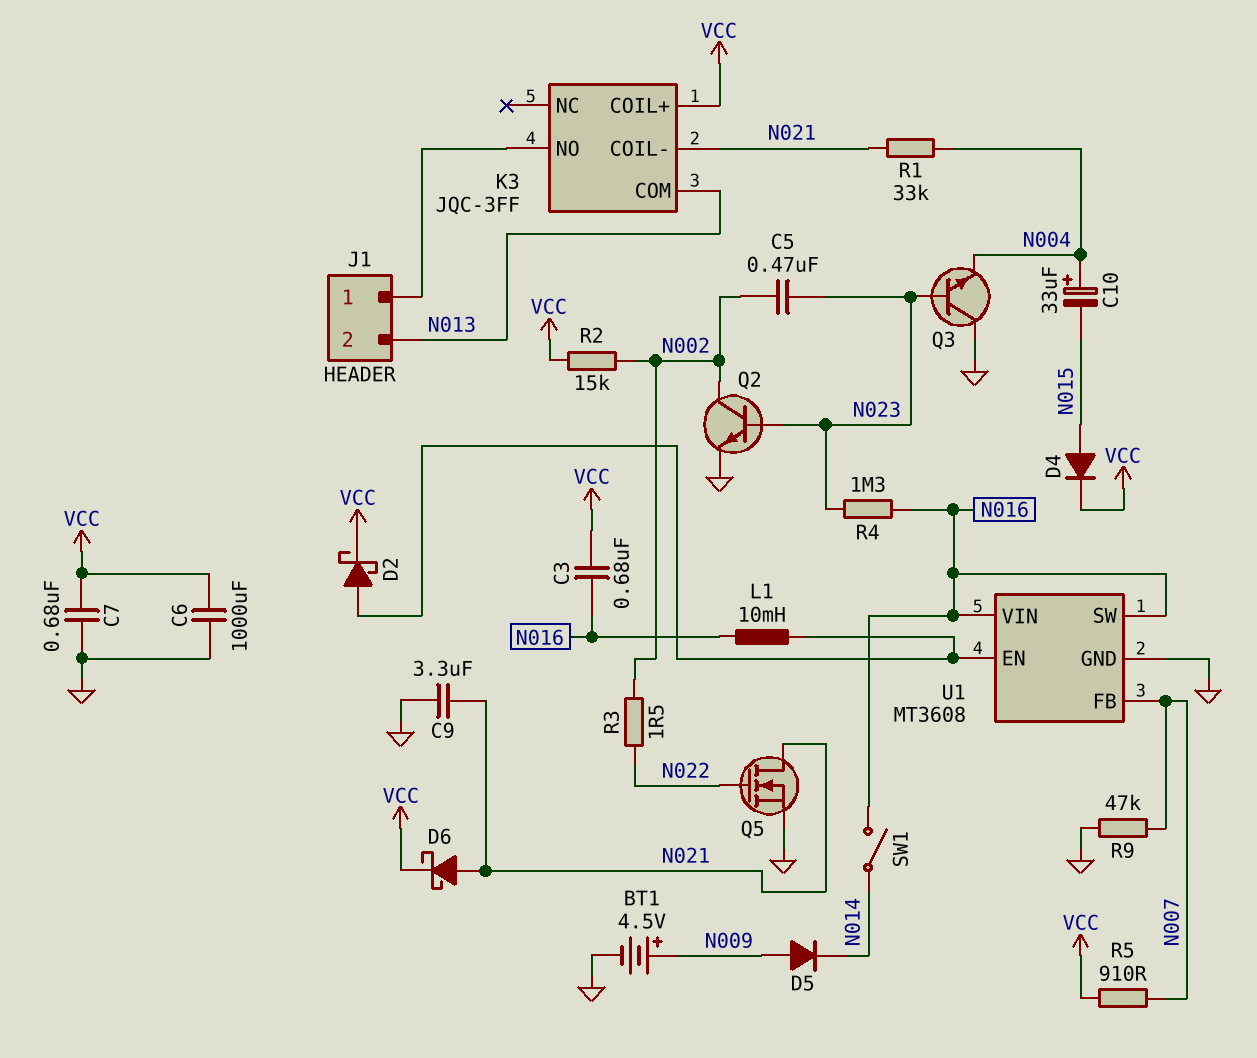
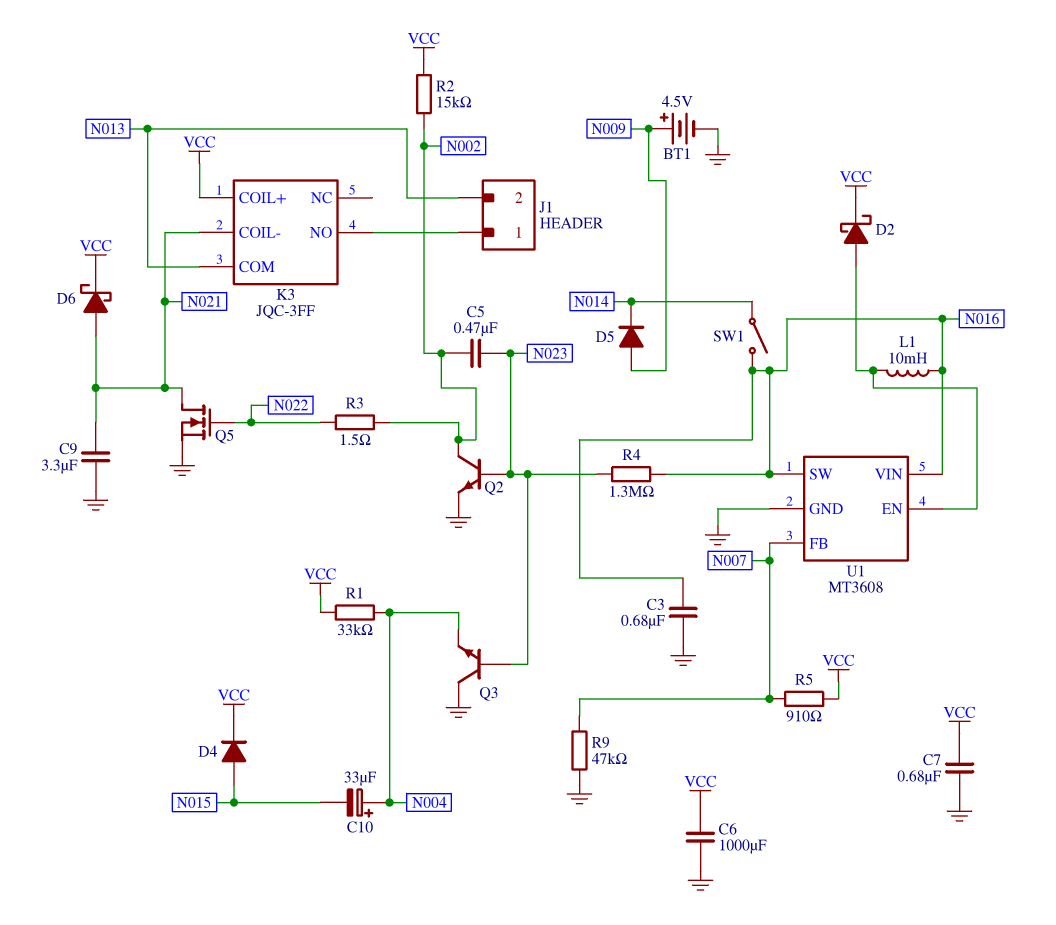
C3: 680nF (N016, VCC) -> 680nF (GND, N016)
R1: 33k (N004, N021) -> 33k (N004, VCC)

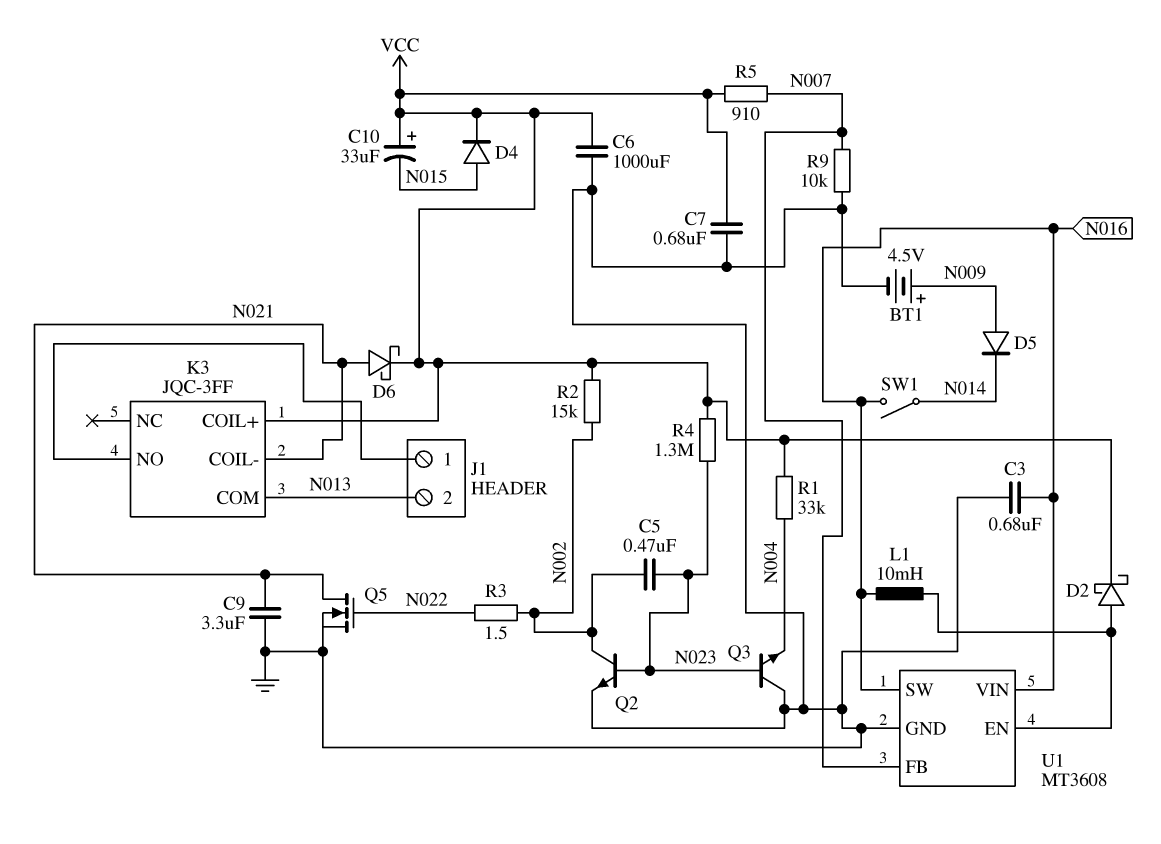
C10: 33uF (plus N004, minus N015) -> 33uF (plus VCC, minus N015)
R4: 1.3M (N016, N023) -> 1.3M (N023, VCC)
R9: 47k (GND, N007) -> 10k (GND, N007)

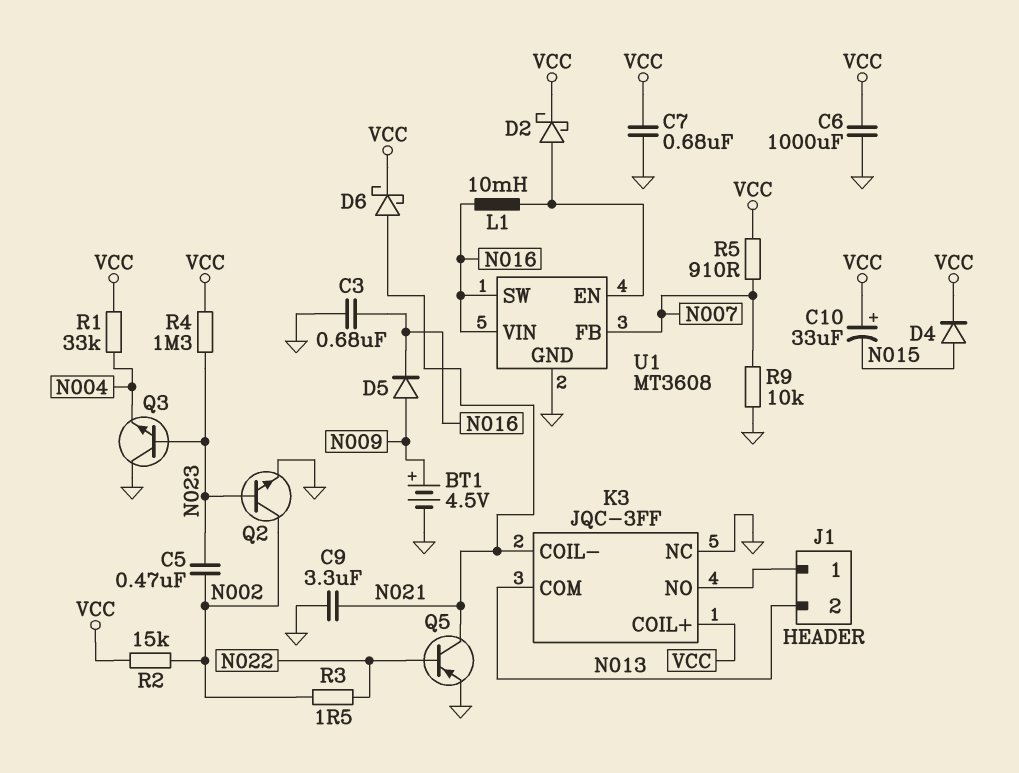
D5: diode (A N009, K N014) -> diode (A N009, K N016)
K3 pin NC: none -> GND
Q5: NMOS (G N022, D N021, S GND) -> PNP (B N022, C N021, E GND)
SW1: switch (N014, N016) -> none

